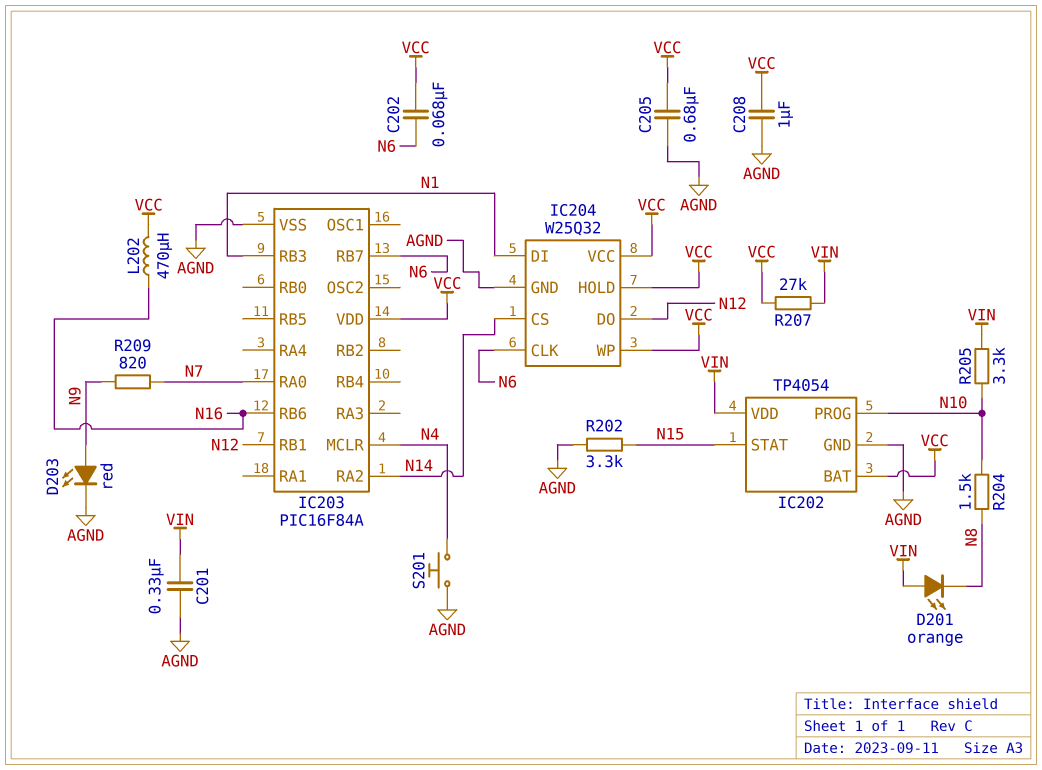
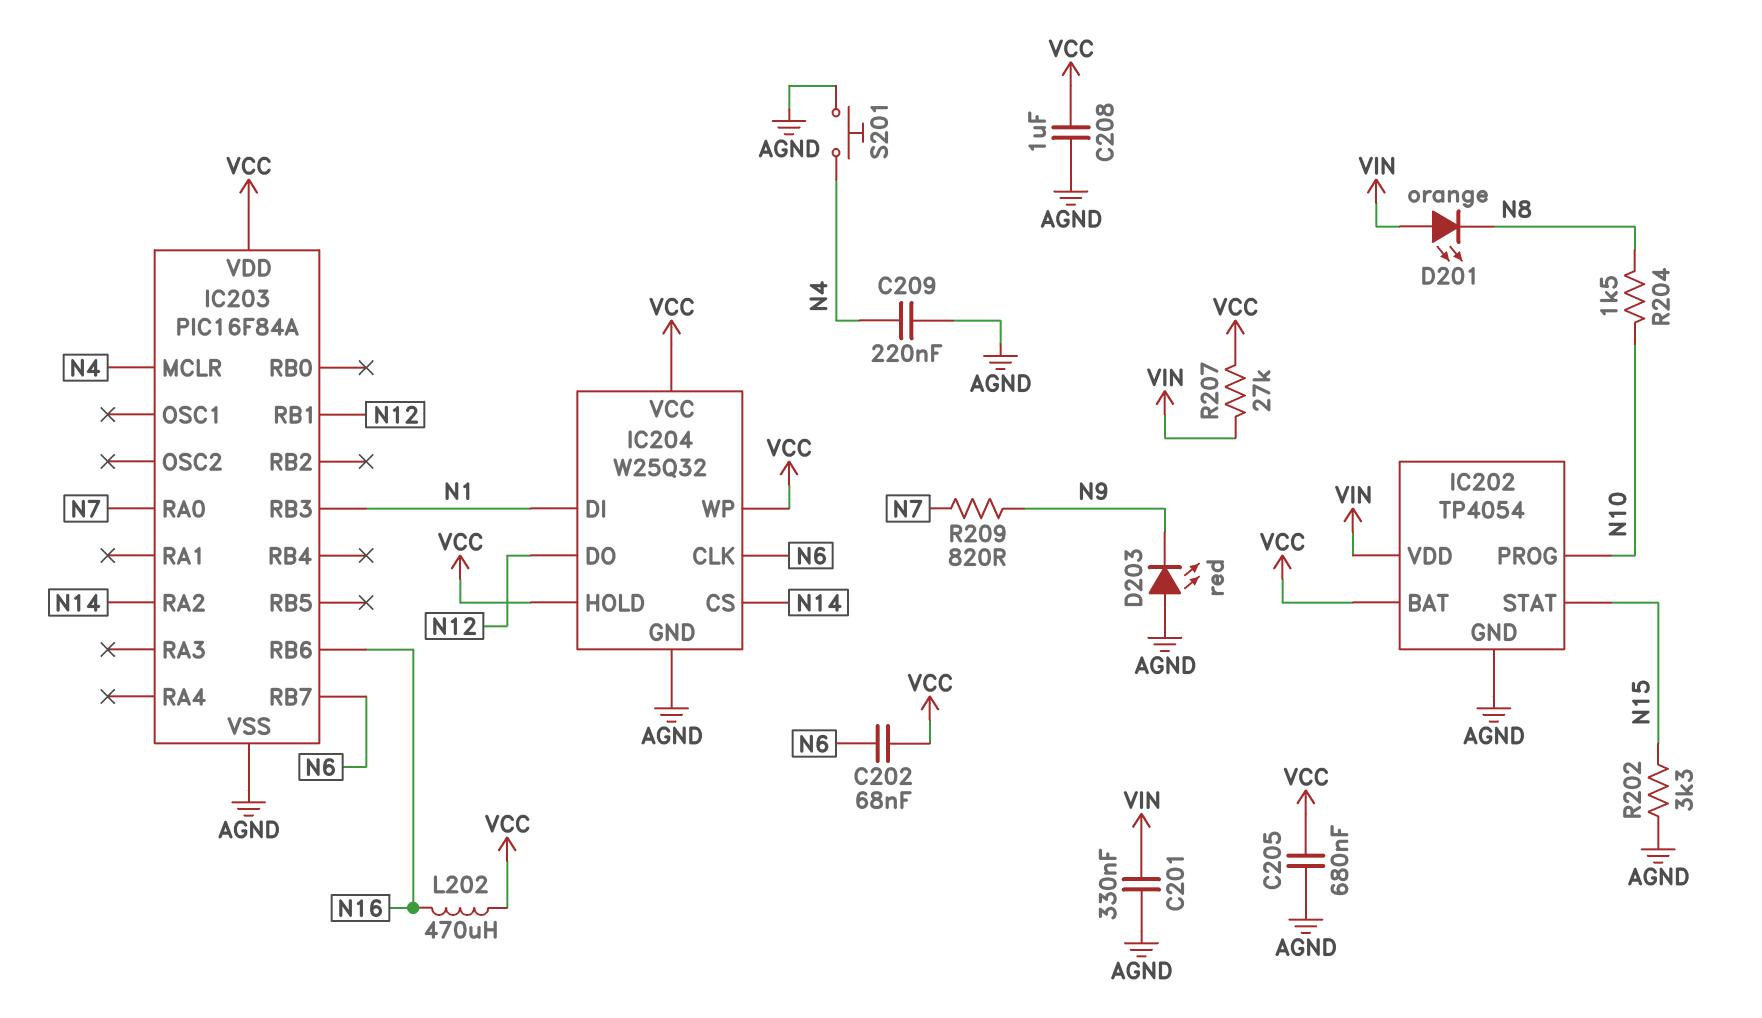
C209: none -> 220nF (AGND, N4)
D203: LED red (A N9, K AGND) -> LED red (A AGND, K N9)
R205: 3.3k (N10, VIN) -> none

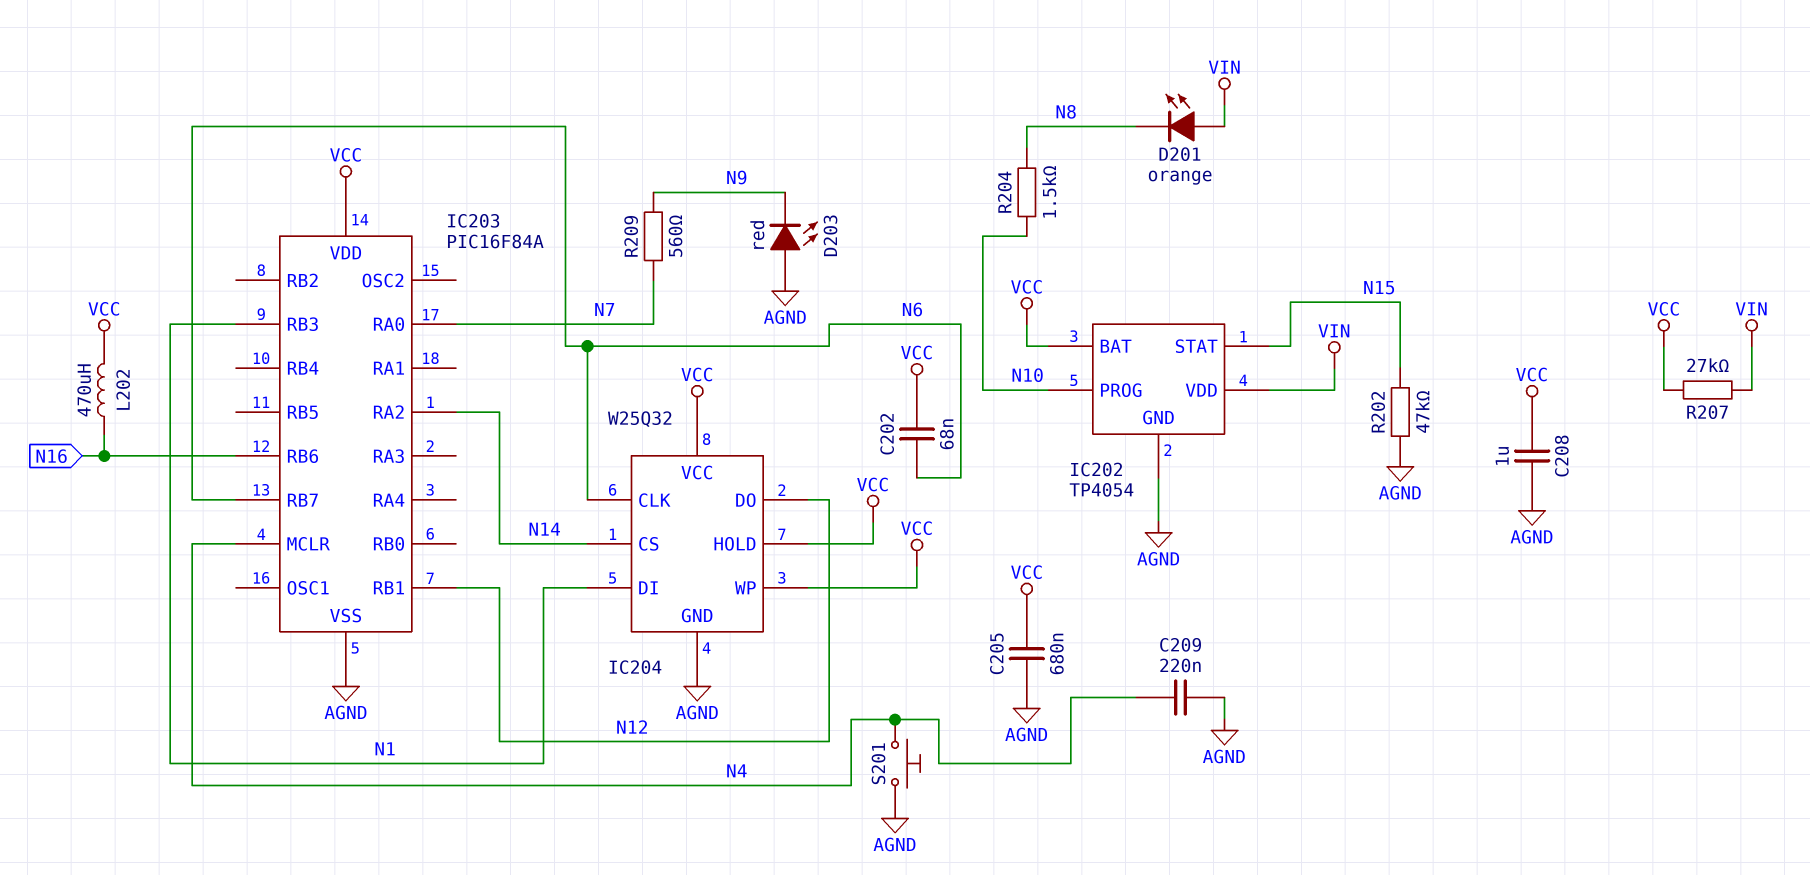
C201: 330nF (AGND, VIN) -> none
R202: 3.3k (AGND, N15) -> 47k (AGND, N15)
R209: 820 (N7, N9) -> 560 (N7, N9)

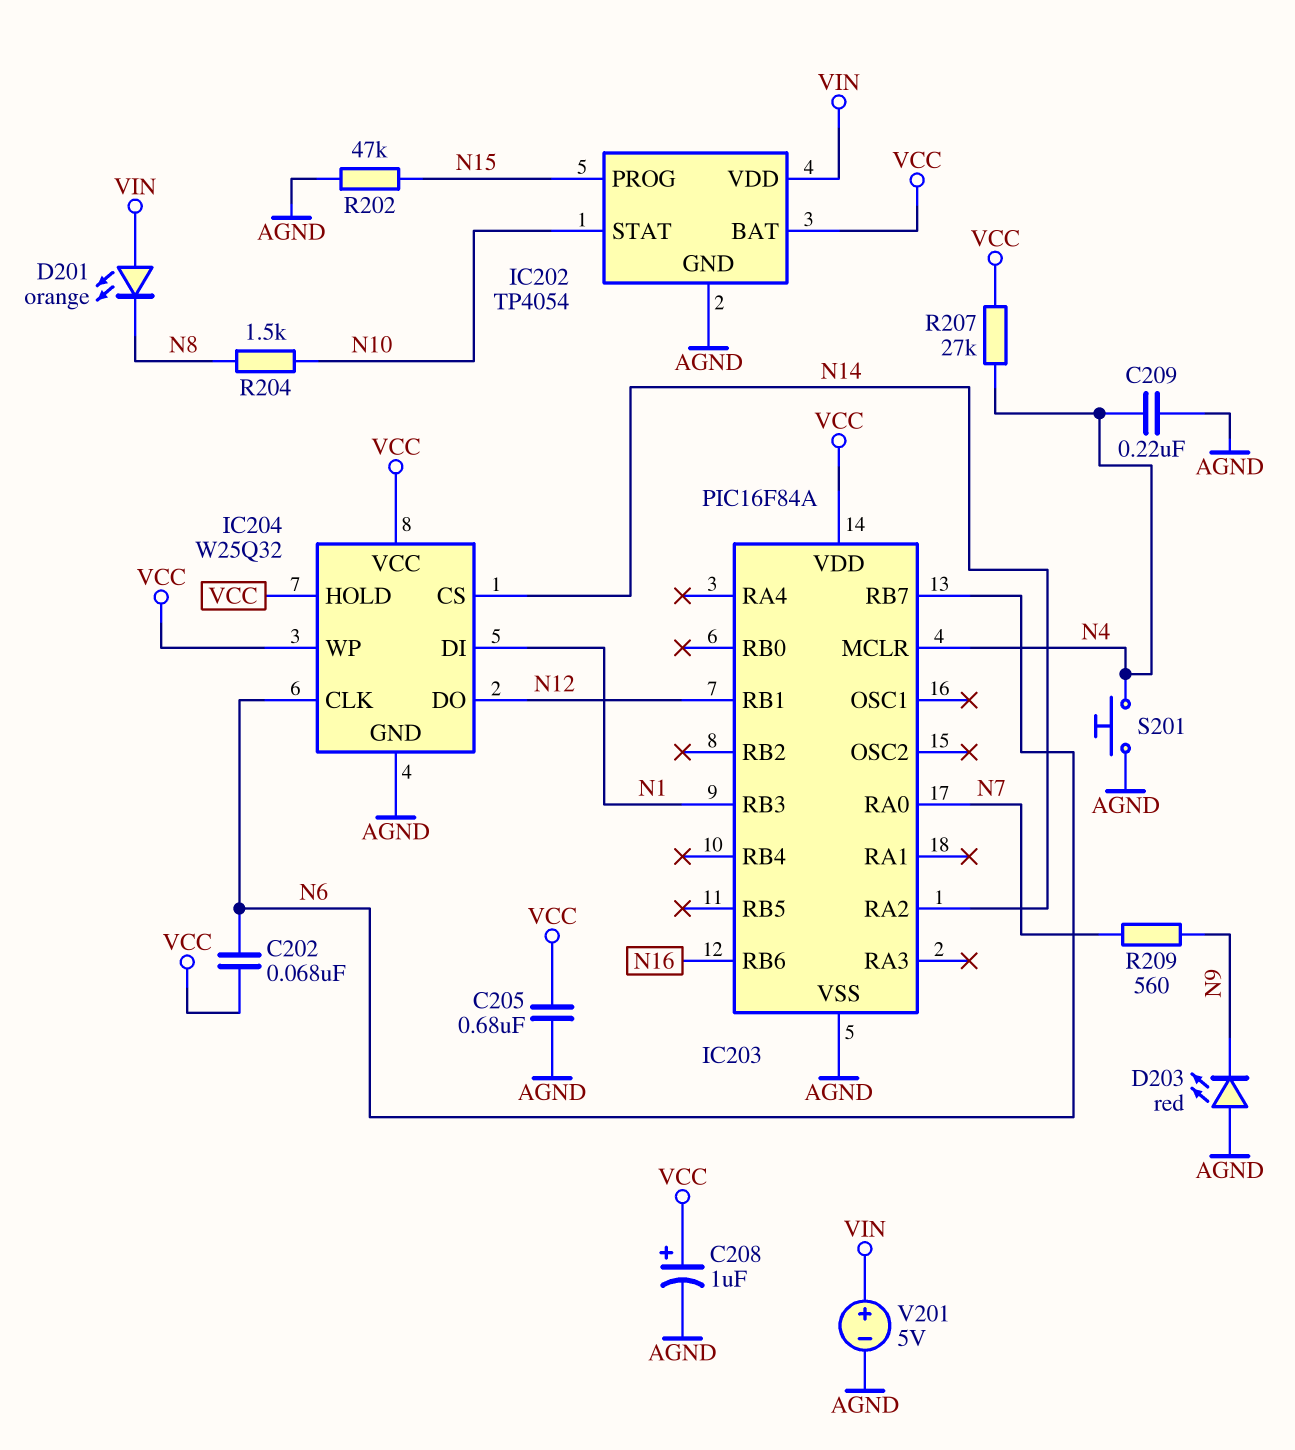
C208: 1uF (AGND, VCC) -> 1uF (plus VCC, minus AGND)
IC202 pin PROG: N10 -> N15
IC202 pin STAT: N15 -> N10
L202: 470uH (N16, VCC) -> none
R207: 27k (VCC, VIN) -> 27k (N4, VCC)
V201: none -> 5V (plus VIN, minus AGND)

